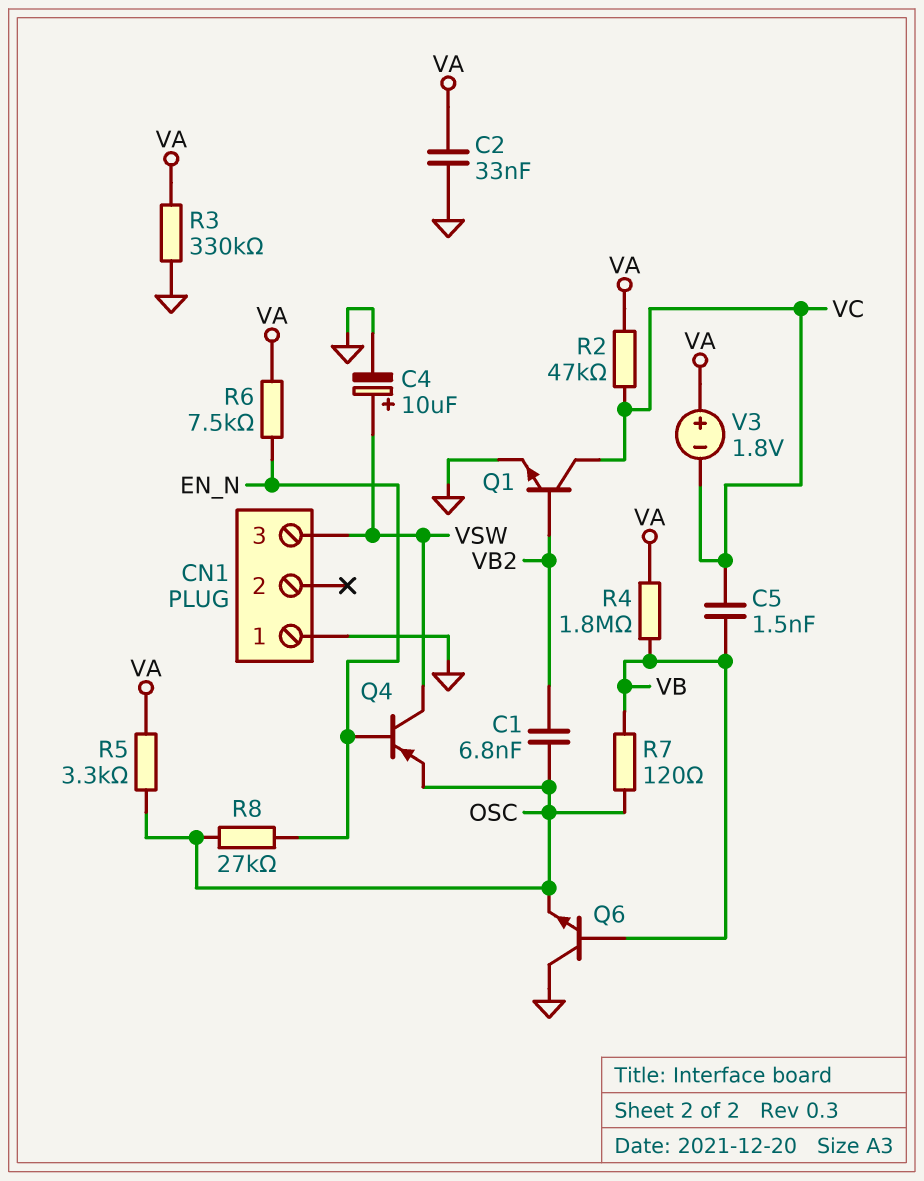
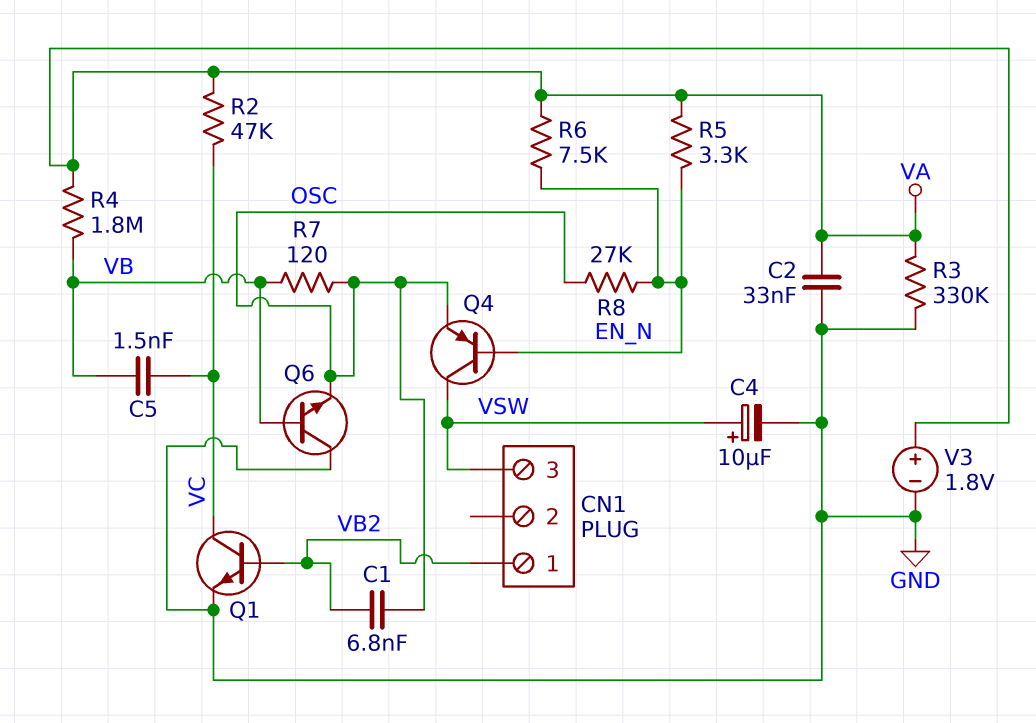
CN1 pin 1: GND -> VB2
R5: 3.3k (OSC, VA) -> 3.3k (EN_N, VA)
V3: 1.8V (plus VA, minus VC) -> 1.8V (plus VA, minus GND)

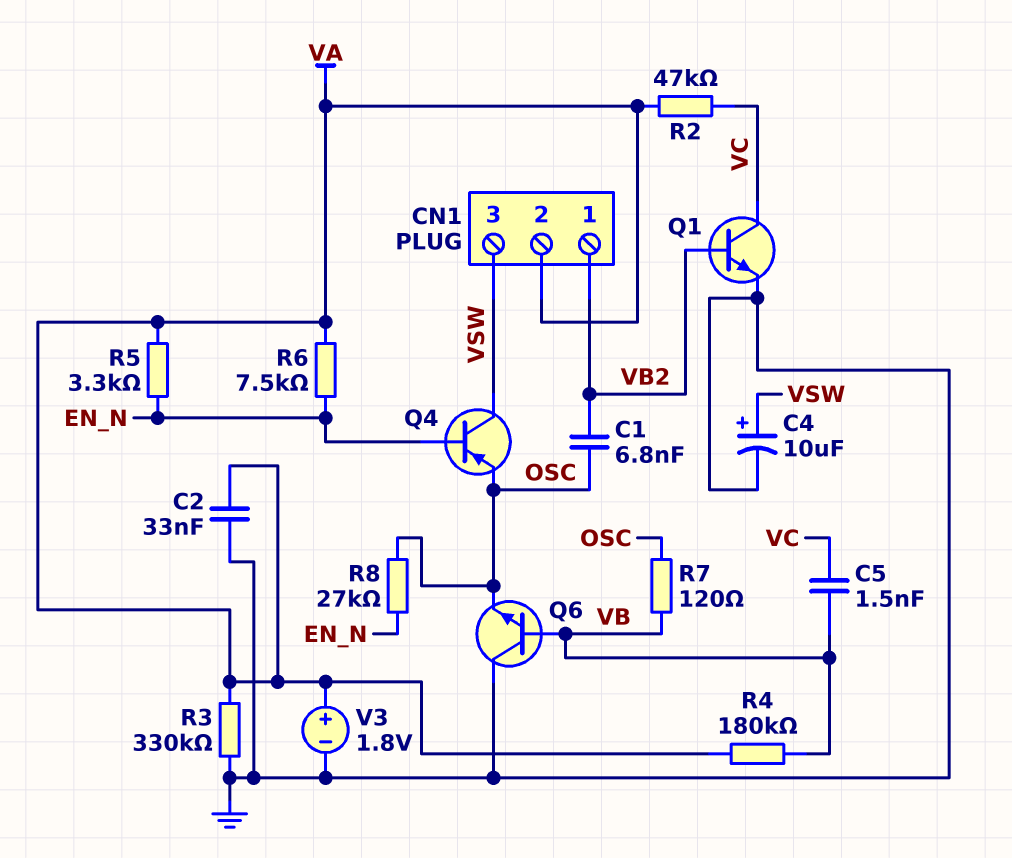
CN1 pin 2: none -> VA
R4: 1.8M (VA, VB) -> 180k (VA, VB)

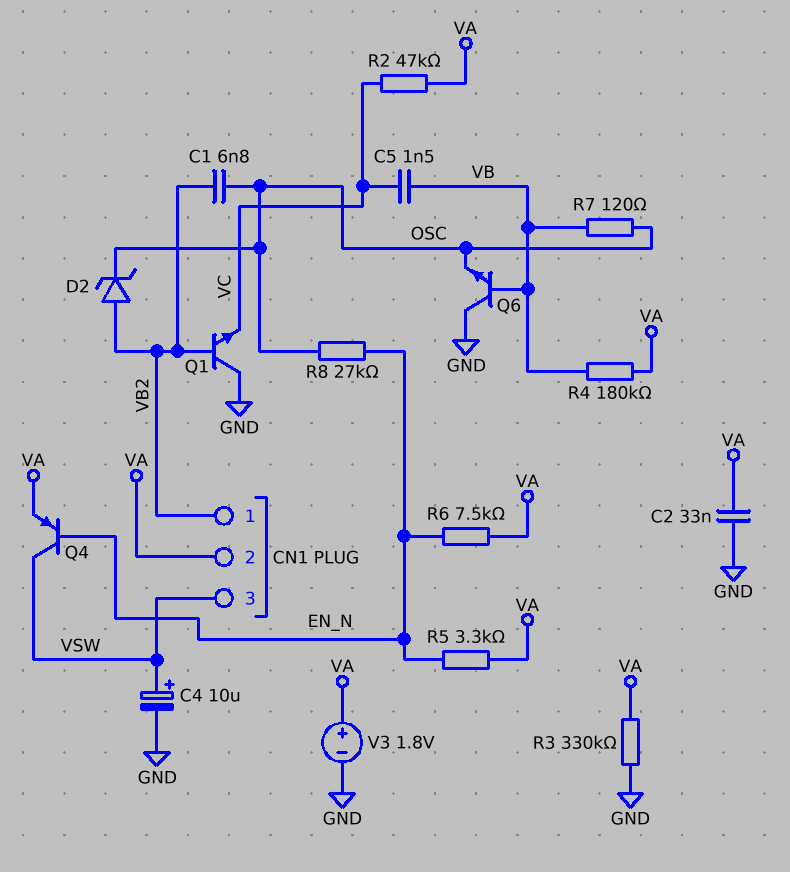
D2: none -> zener (A VB2, K OSC)
Q1: NPN (B VB2, C VC, E GND) -> NPN (B VB2, C GND, E VC)
Q4: PNP (B EN_N, C VSW, E OSC) -> PNP (B EN_N, C VSW, E VA)

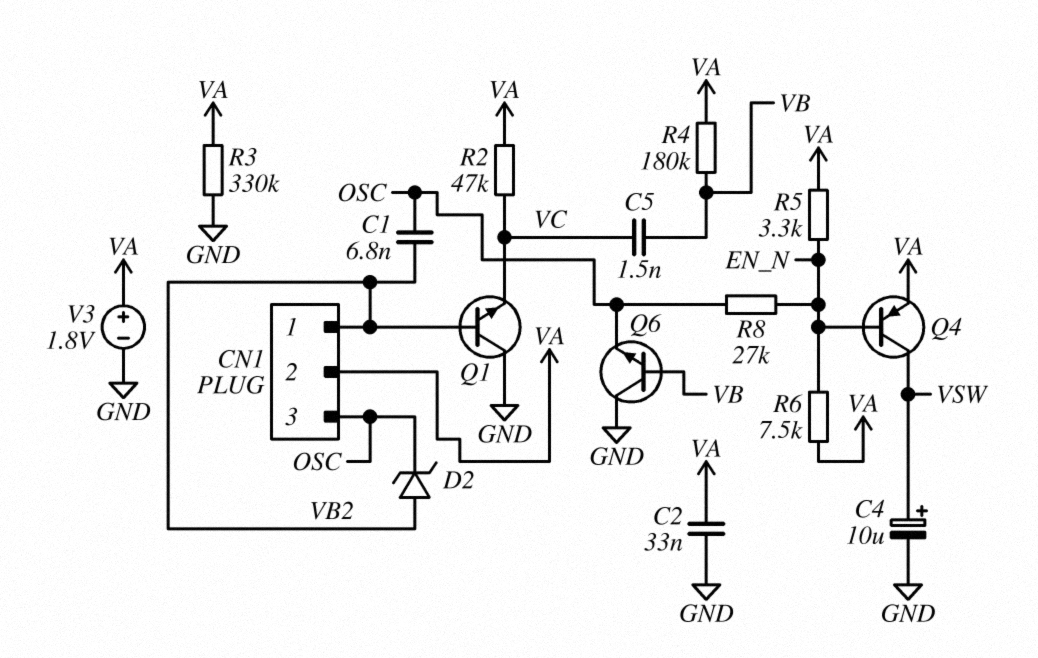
CN1 pin 3: VSW -> OSC
R7: 120 (OSC, VB) -> none

